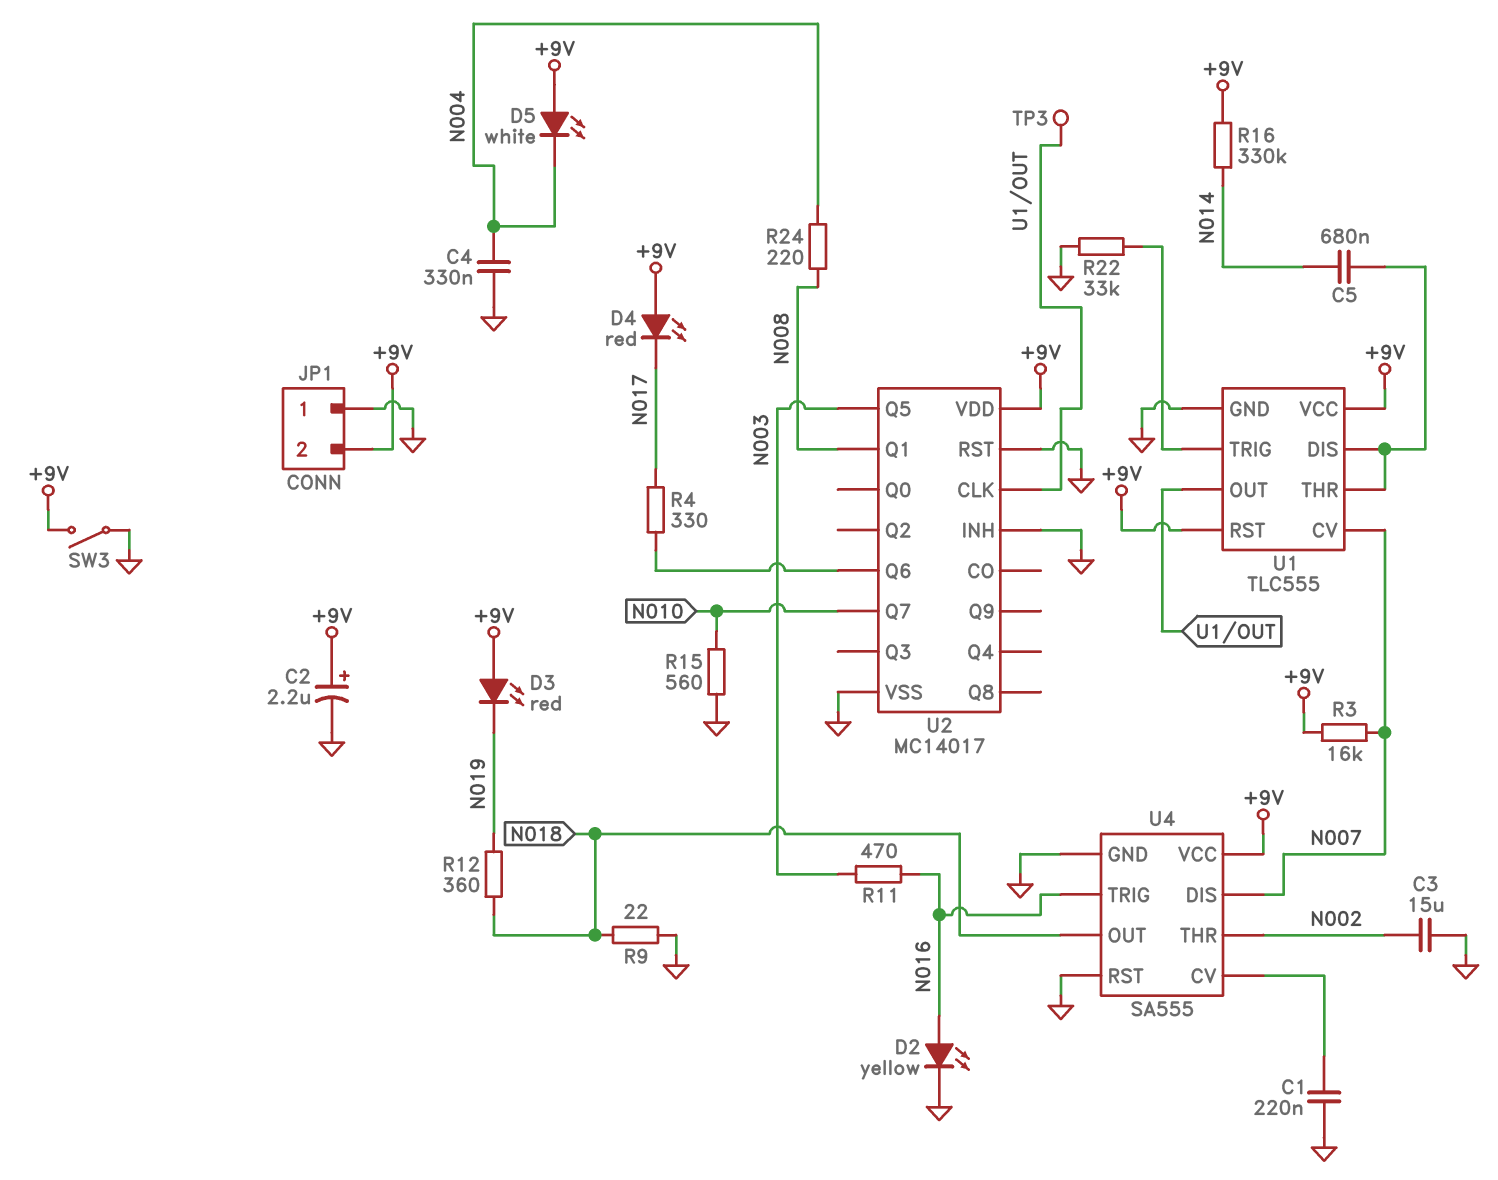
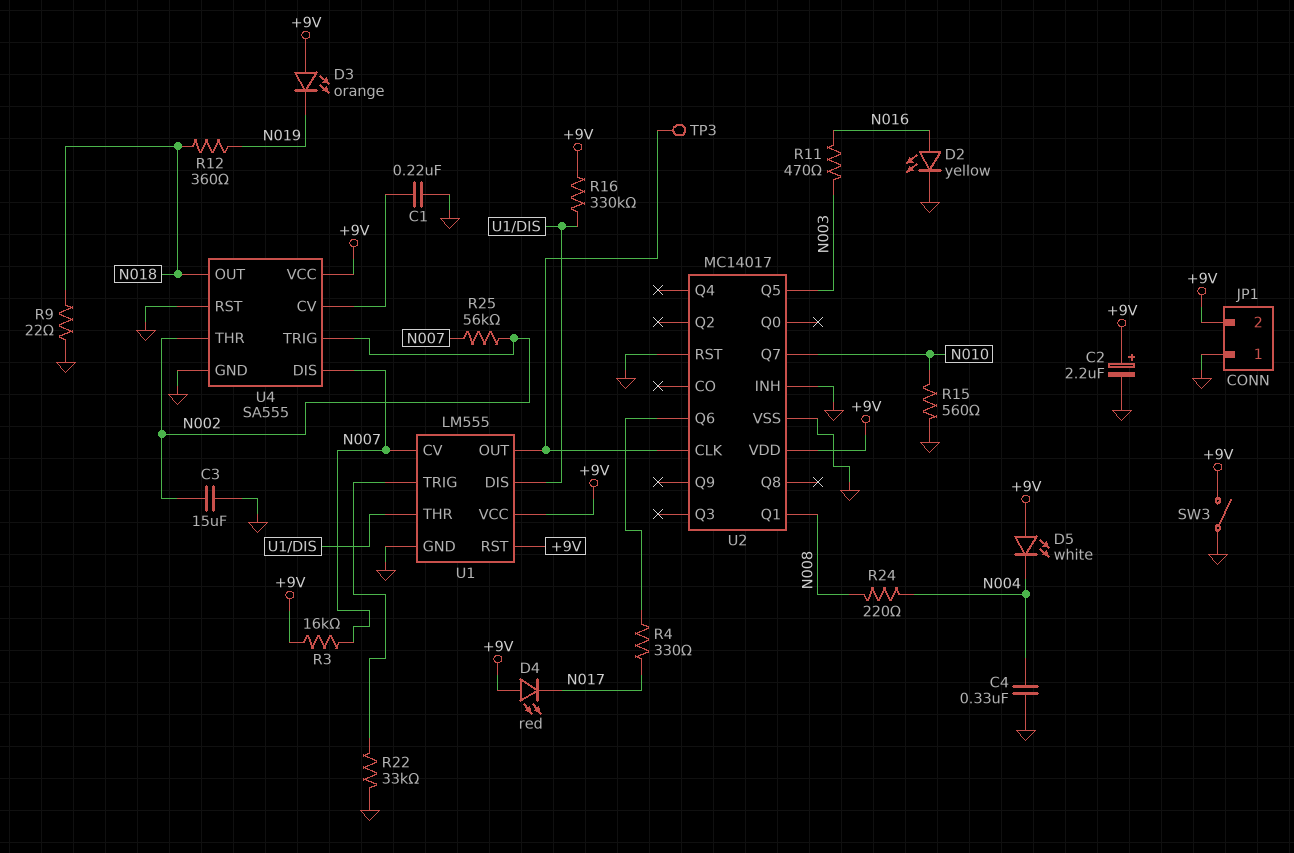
C5: 680nF (N014, U1/DIS) -> none
D3: LED red (A +9V, K N019) -> LED orange (A +9V, K N019)
R16: 330k (+9V, N014) -> 330k (+9V, U1/DIS)
R25: none -> 56k (N002, N007)
U1: TLC555 -> LM555
U4 pin TRIG: N016 -> N002

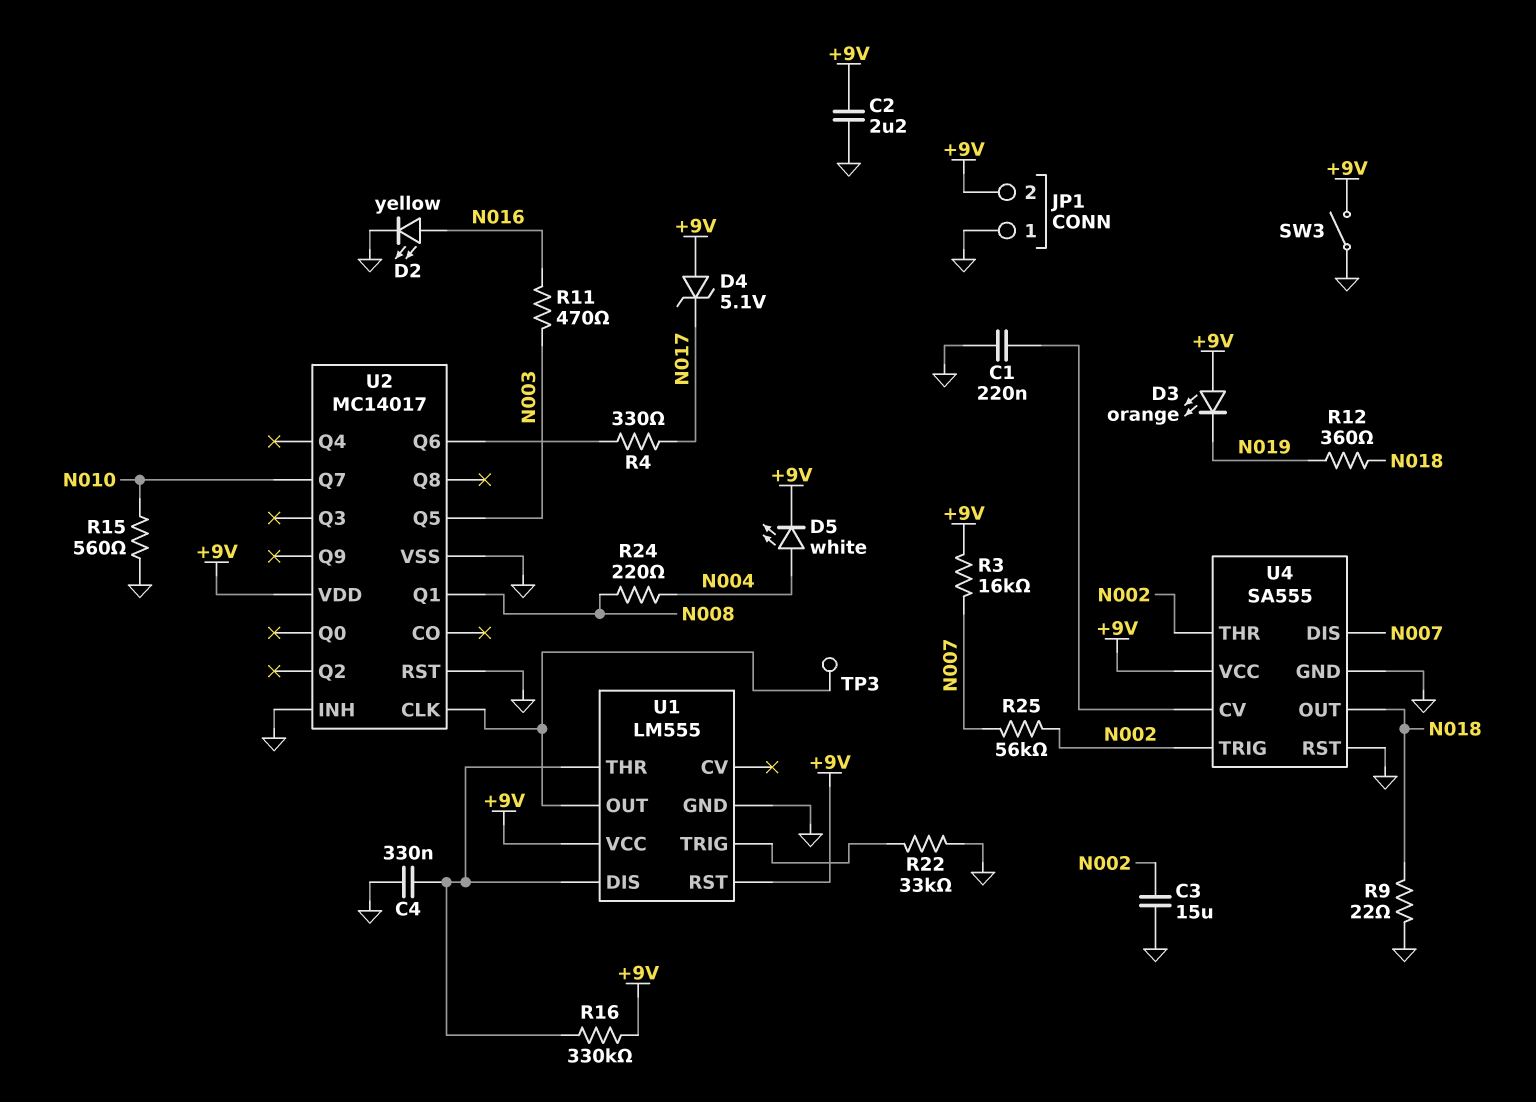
C2: 2.2uF (plus +9V, minus GND) -> 2.2uF (+9V, GND)
C4: 330nF (GND, N004) -> 330nF (GND, U1/DIS)
D4: LED red (A +9V, K N017) -> zener 5.1V (A +9V, K N017)
D5: LED white (A +9V, K N004) -> LED white (A N004, K +9V)
U1 pin CV: N007 -> none

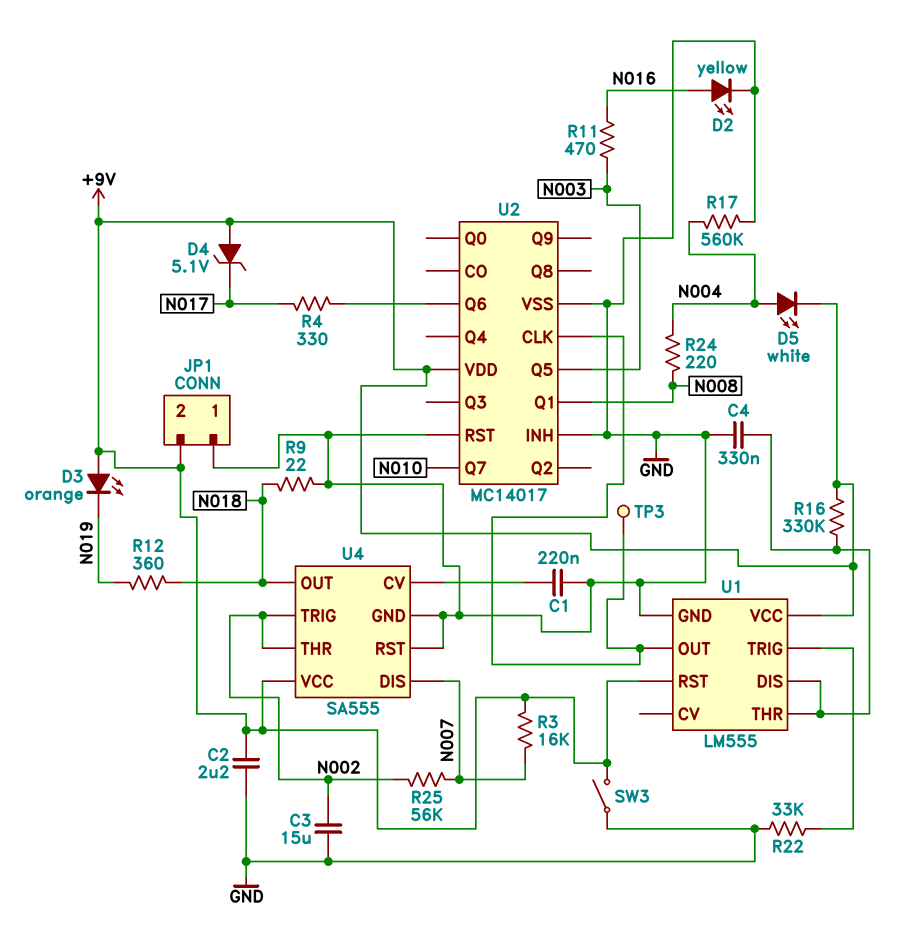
R15: 560 (GND, N010) -> none
R17: none -> 560k (GND, N004)

